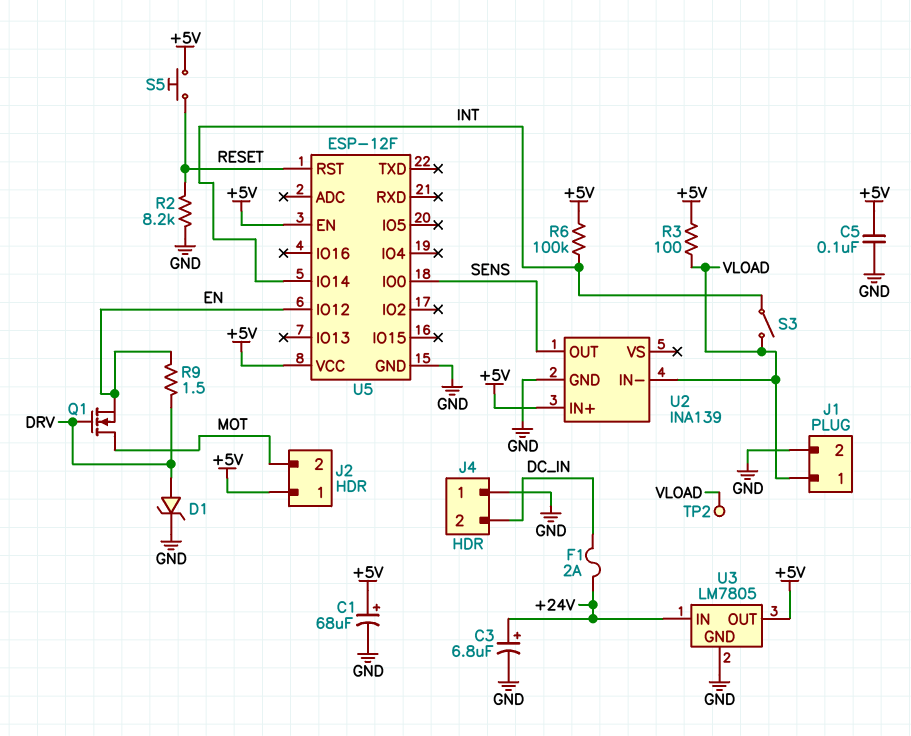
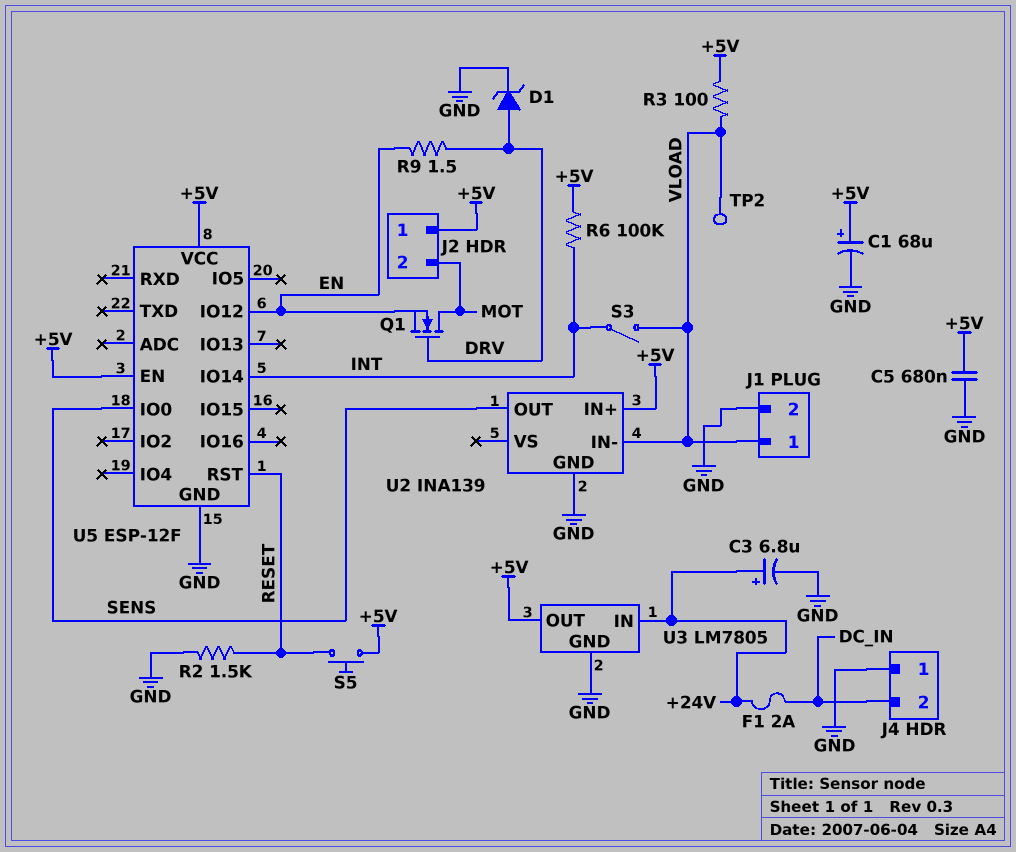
C5: 100nF (+5V, GND) -> 680nF (+5V, GND)
R2: 8.2k (GND, RESET) -> 1.5k (GND, RESET)

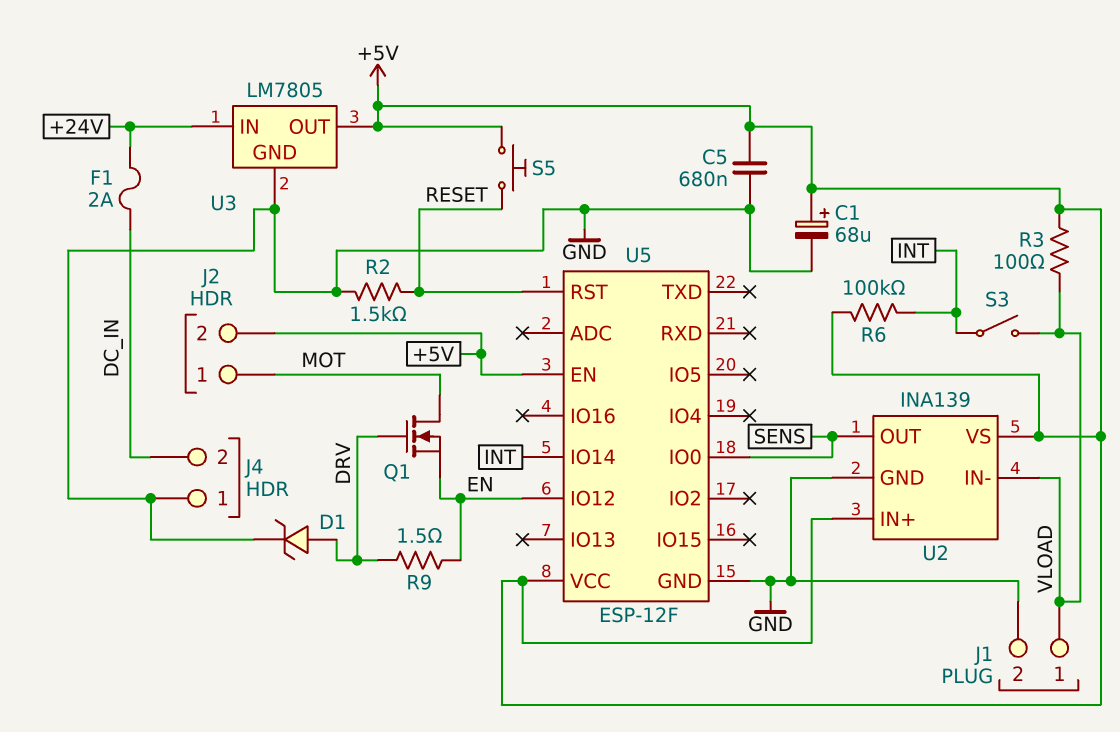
C3: 6.8uF (plus +24V, minus GND) -> none
J2 pin 1: +5V -> MOT
J2 pin 2: MOT -> +5V
TP2: test point (VLOAD) -> none
U2 pin VS: none -> +5V

